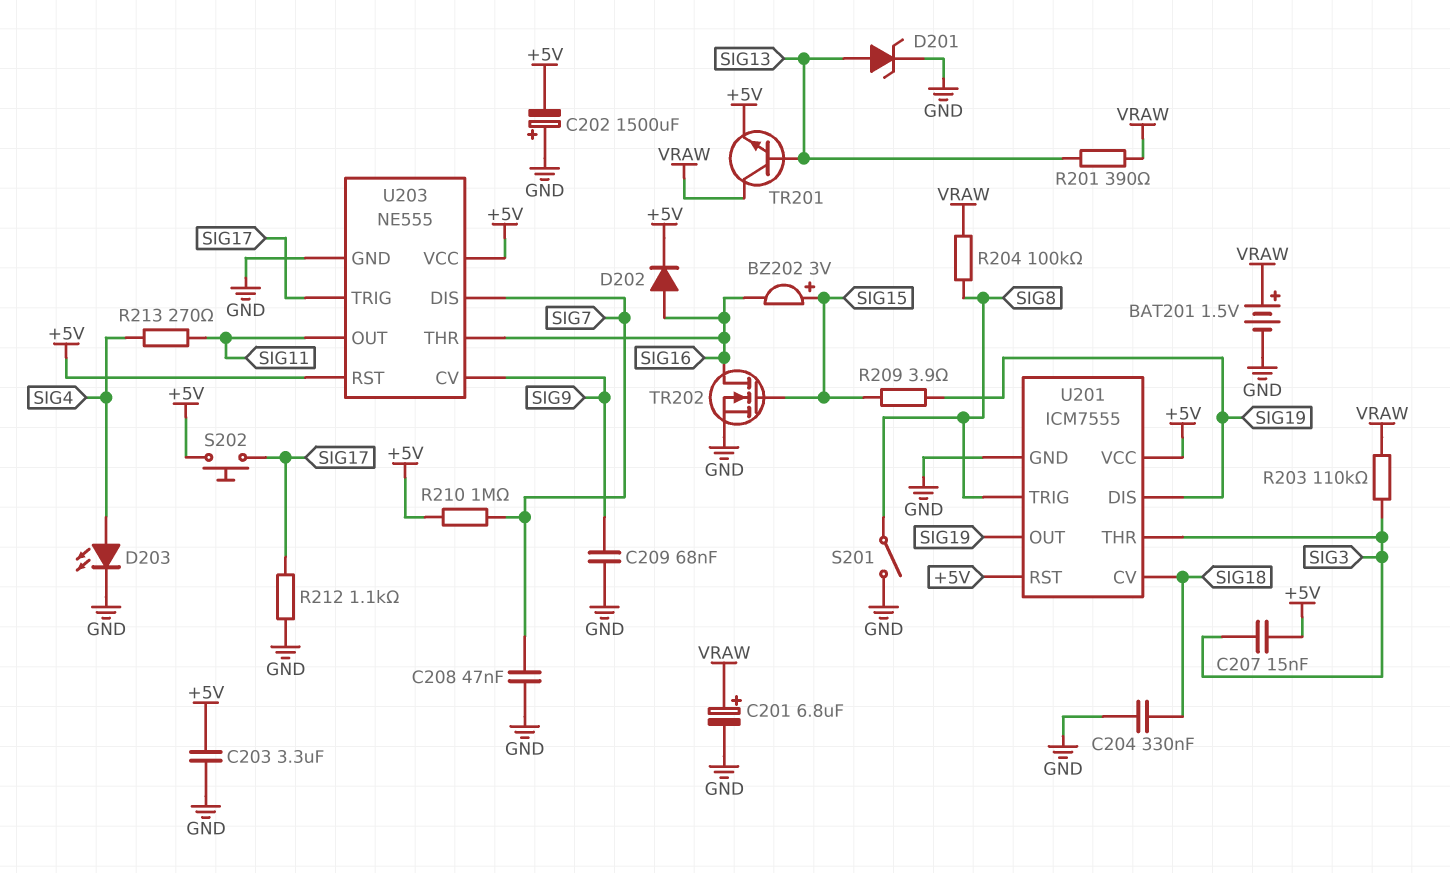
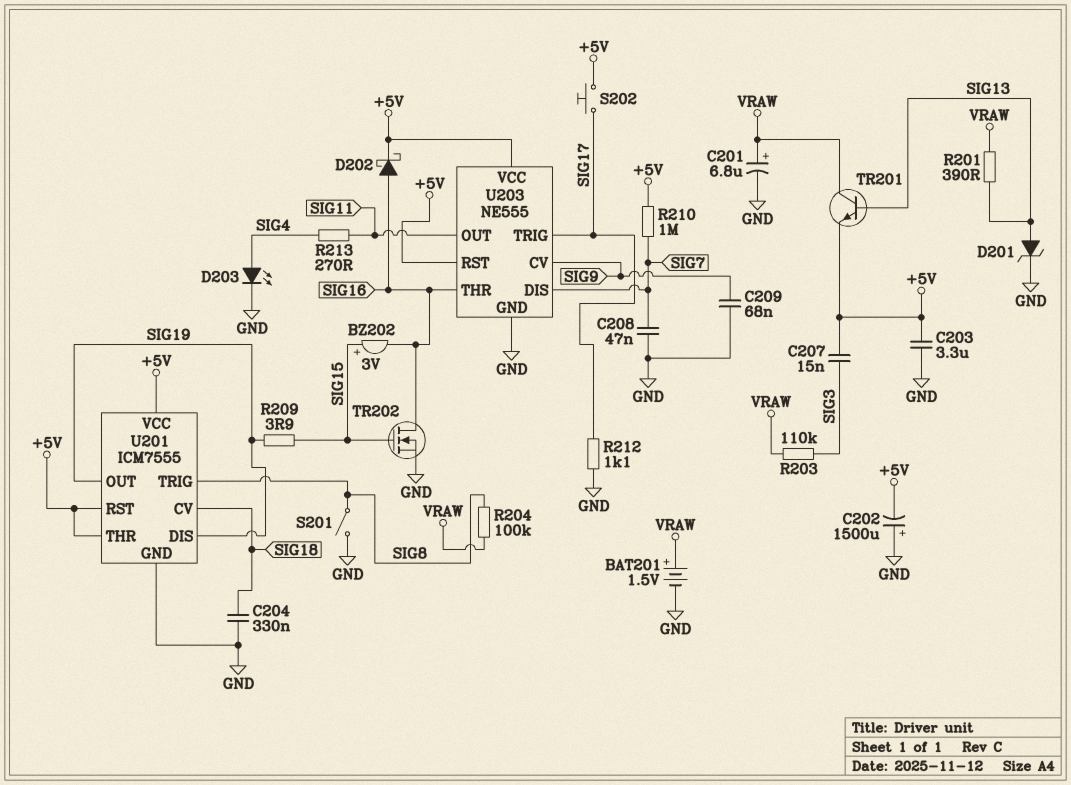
D202: diode (A SIG16, K +5V) -> schottky (A SIG16, K +5V)
U201 pin THR: SIG3 -> +5V

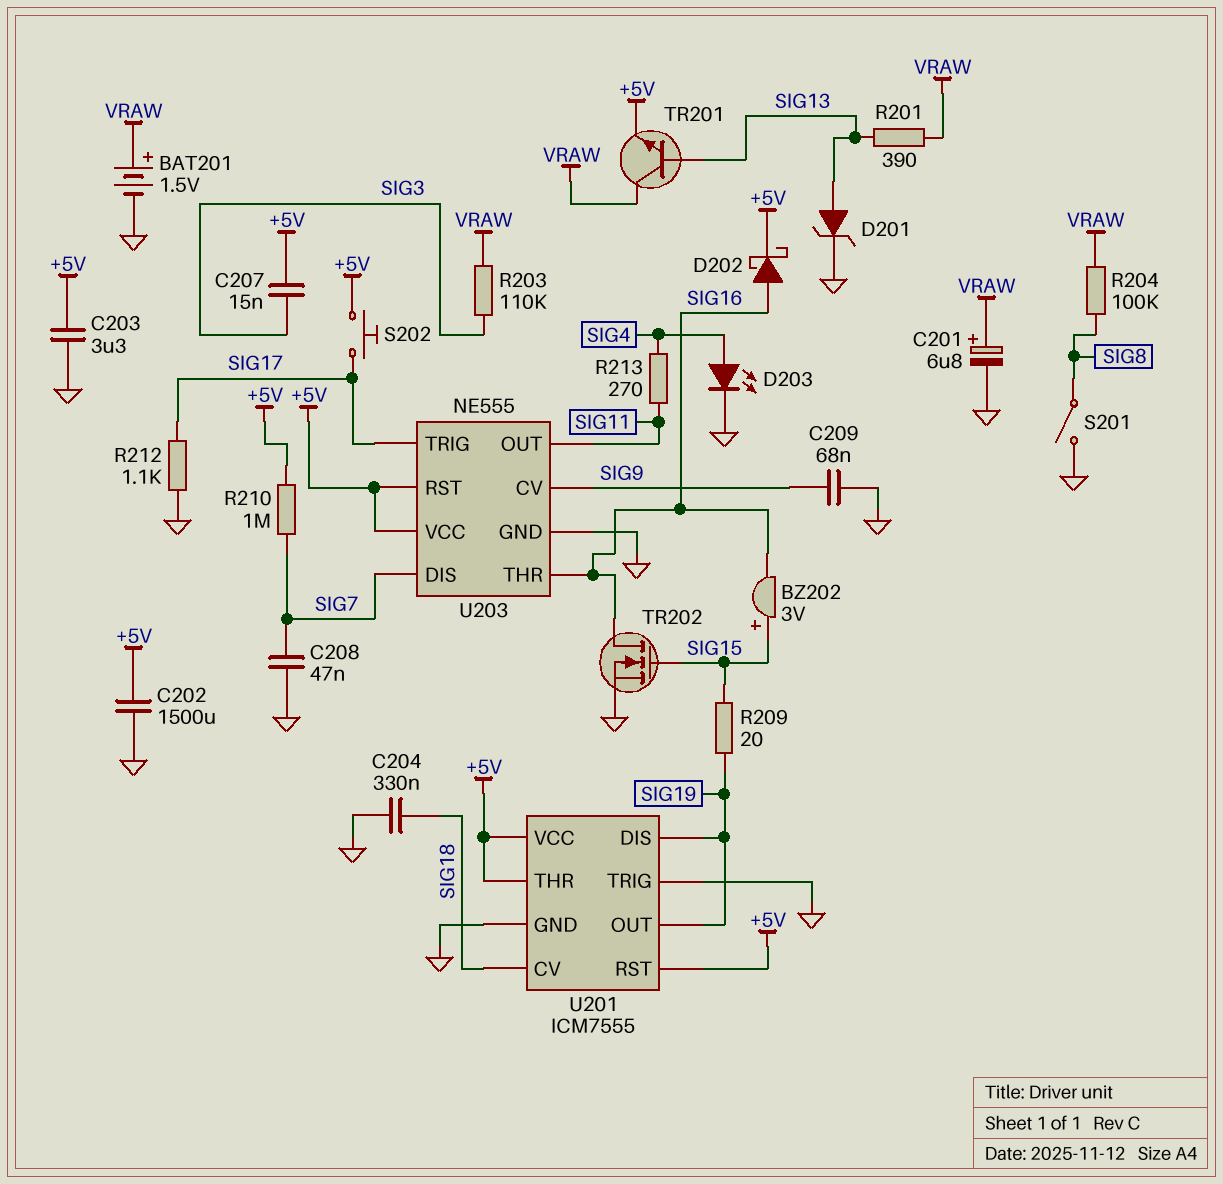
C202: 1500uF (plus GND, minus +5V) -> 1500uF (+5V, GND)
R209: 3.9 (SIG15, SIG19) -> 20 (SIG15, SIG19)
U201 pin TRIG: SIG8 -> GND

